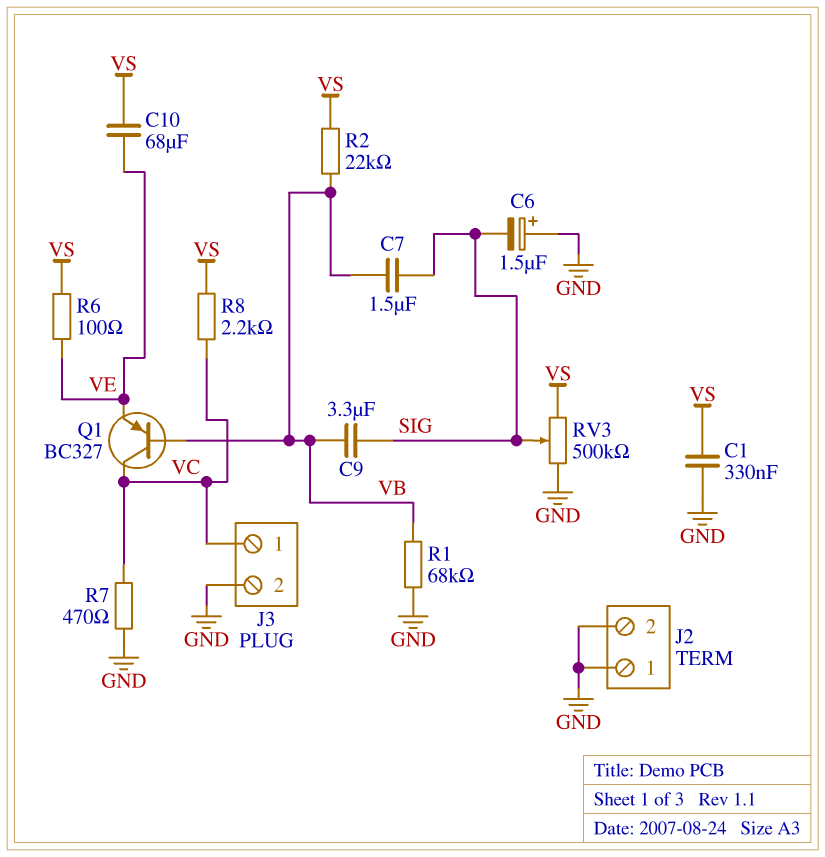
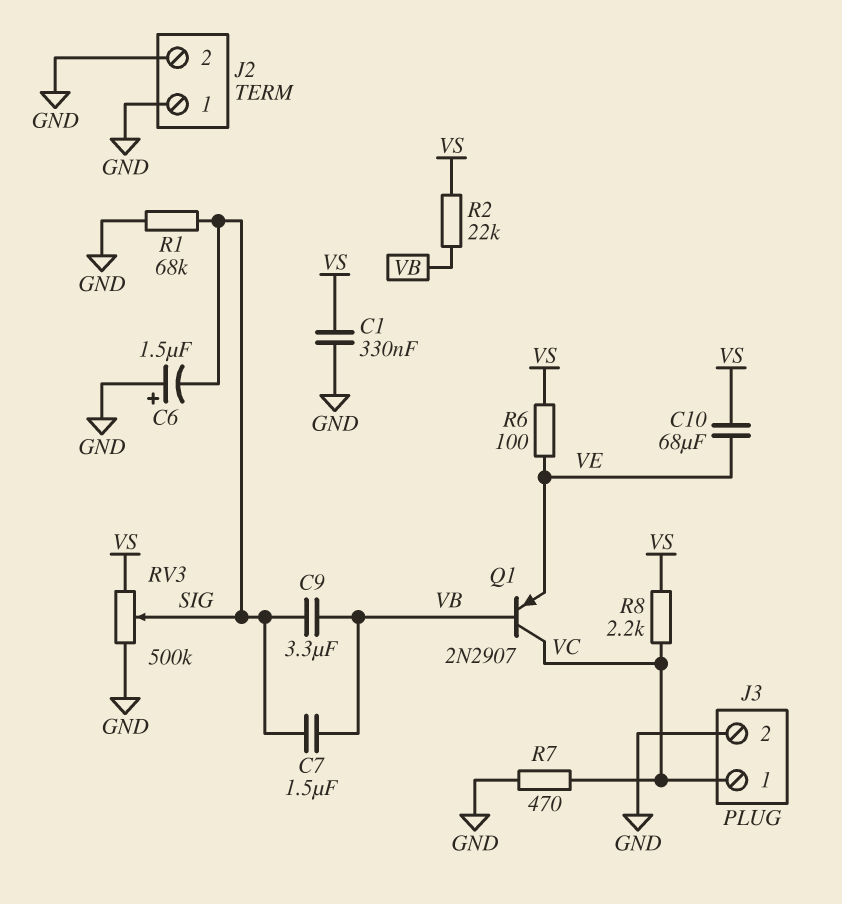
Q1: PNP BC327 (B VB, C VC, E VE) -> PNP 2N2907 (B VB, C VC, E VE)
R1: 68k (GND, VB) -> 68k (GND, SIG)

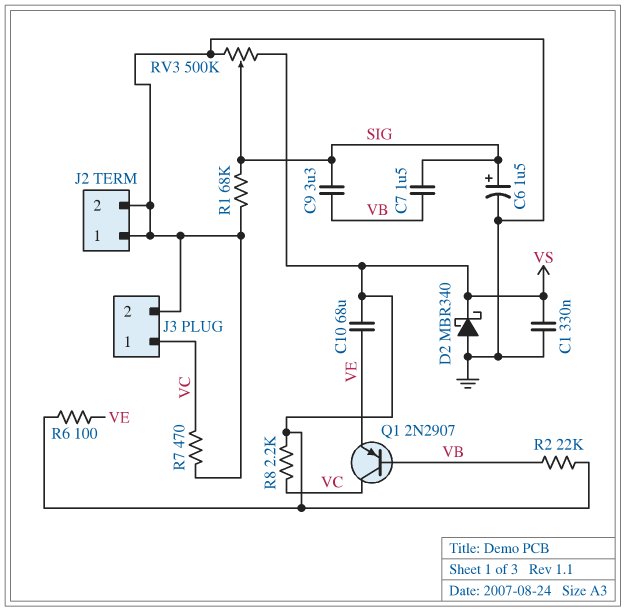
C6: 1.5uF (plus GND, minus SIG) -> 1.5uF (plus SIG, minus GND)
D2: none -> schottky MBR340 (A GND, K VS)

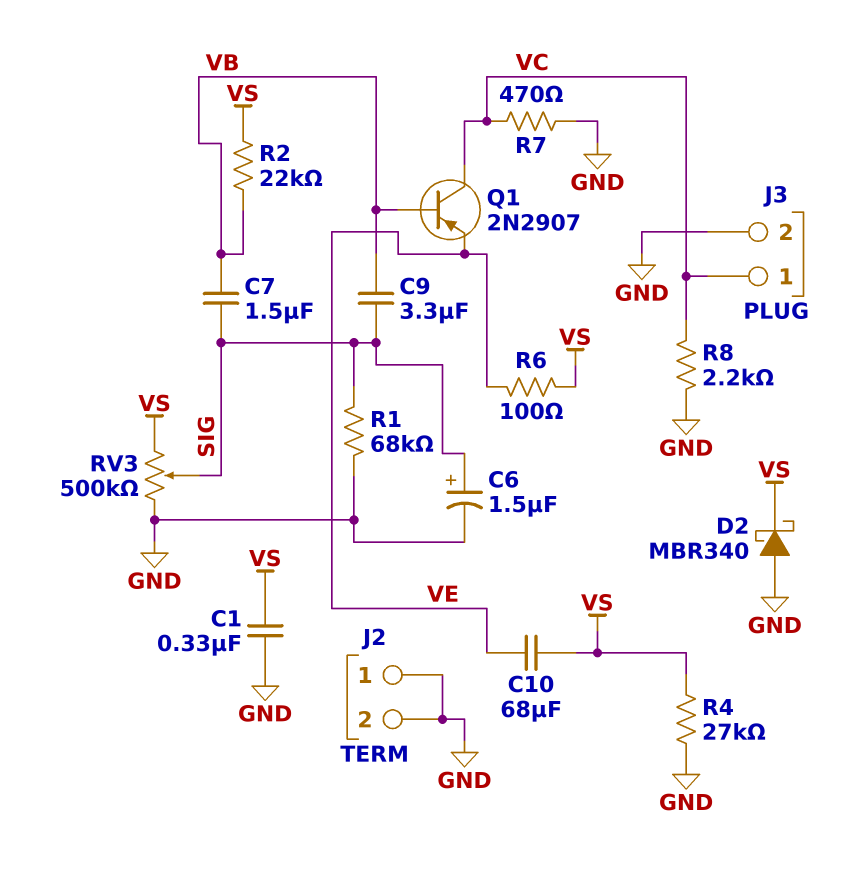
R4: none -> 27k (GND, VS)
R8: 2.2k (VC, VS) -> 2.2k (GND, VC)

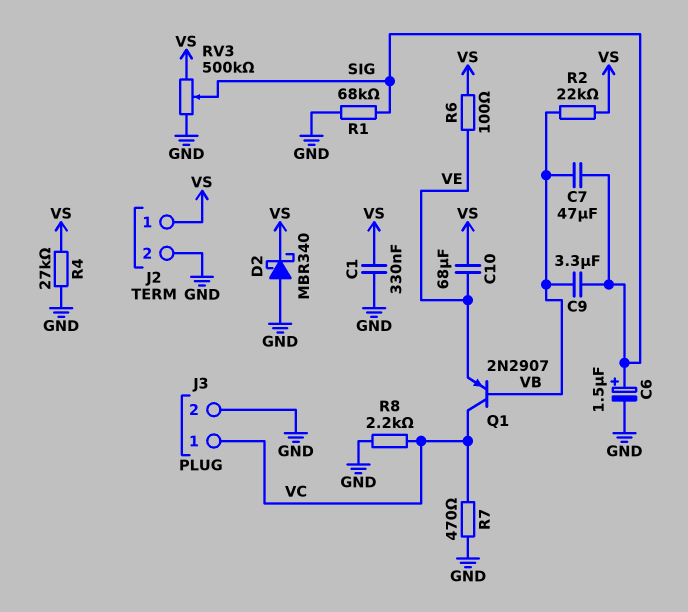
C7: 1.5uF (SIG, VB) -> 47uF (SIG, VB)
J2 pin 1: GND -> VS

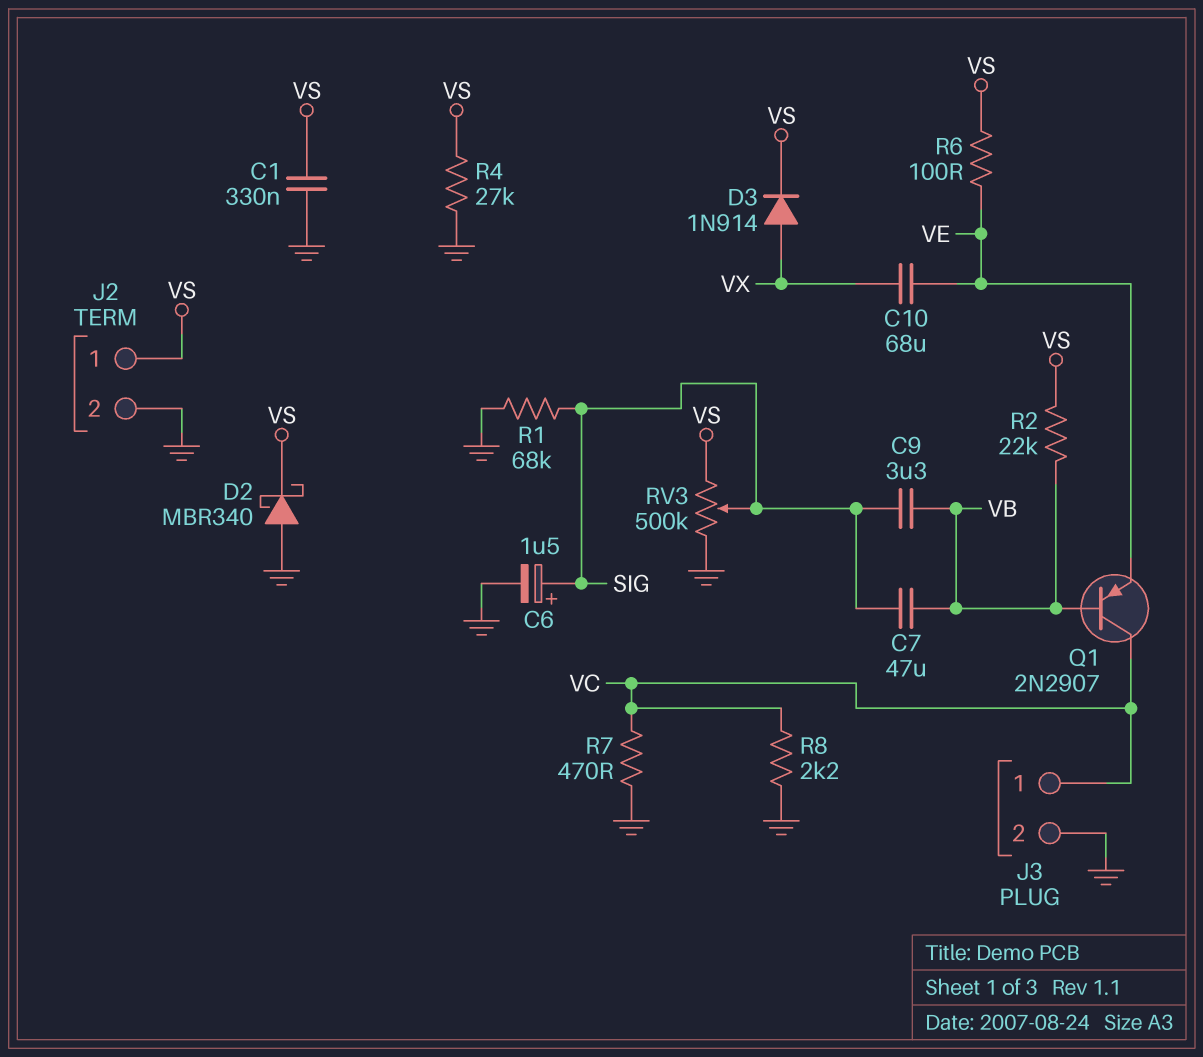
C10: 68uF (VE, VS) -> 68uF (VE, VX)
D3: none -> diode 1N914 (A VX, K VS)

